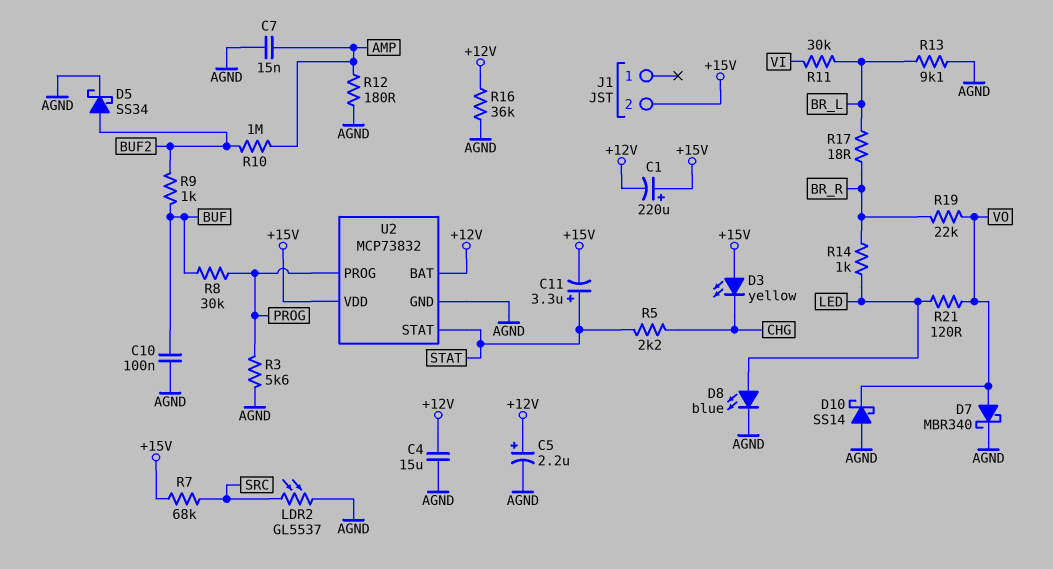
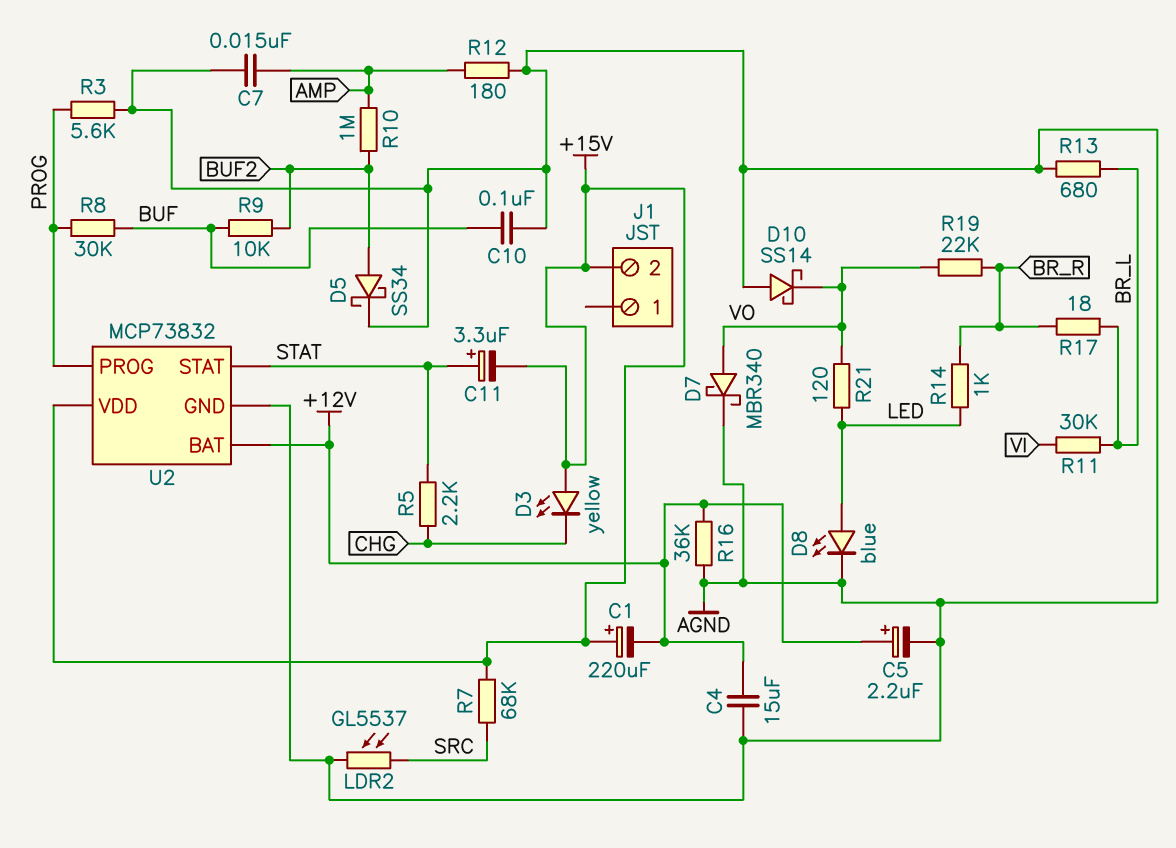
R9: 1k (BUF, BUF2) -> 10k (BUF, BUF2)
R13: 9.1k (AGND, BR_L) -> 680 (AGND, BR_L)

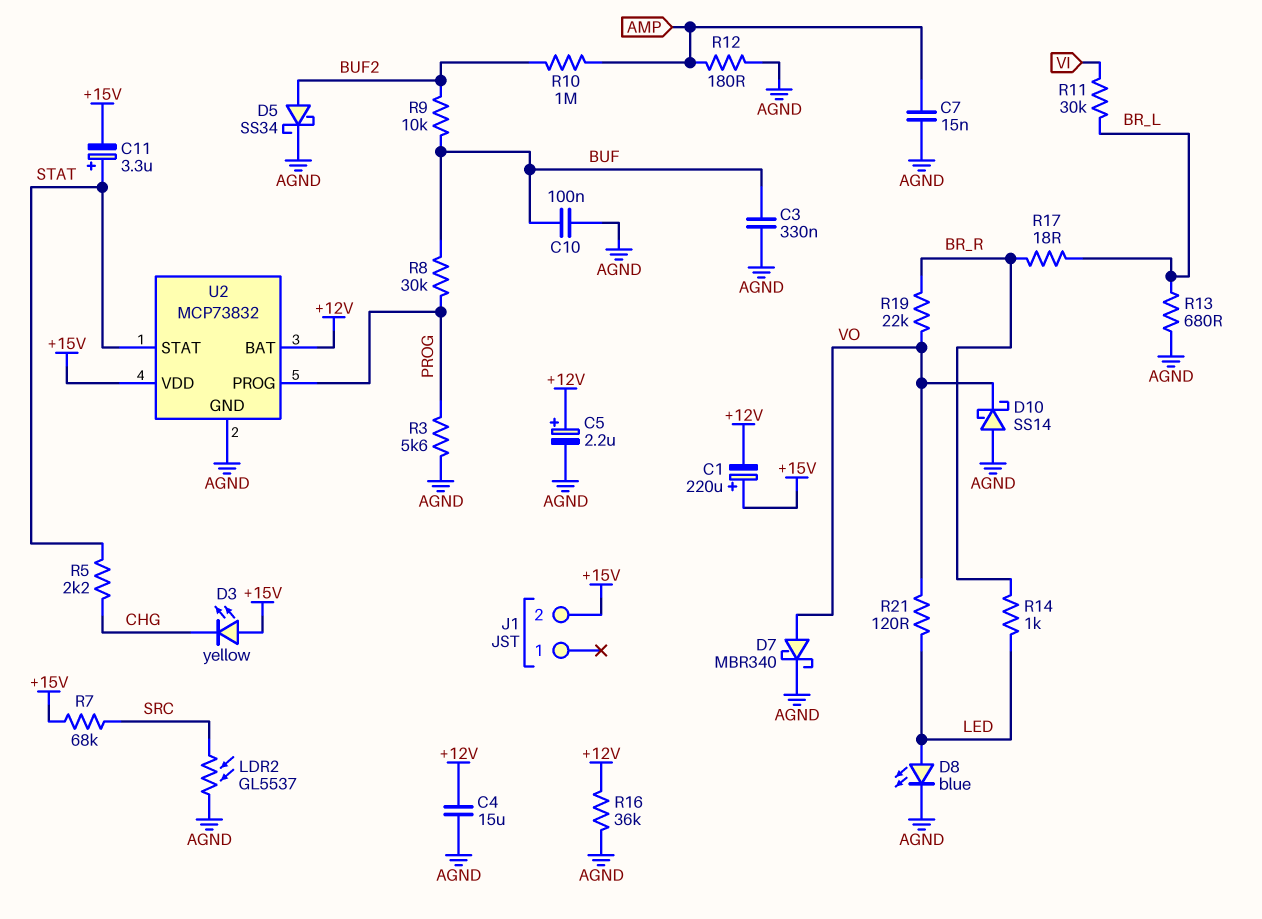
C3: none -> 330nF (AGND, BUF)

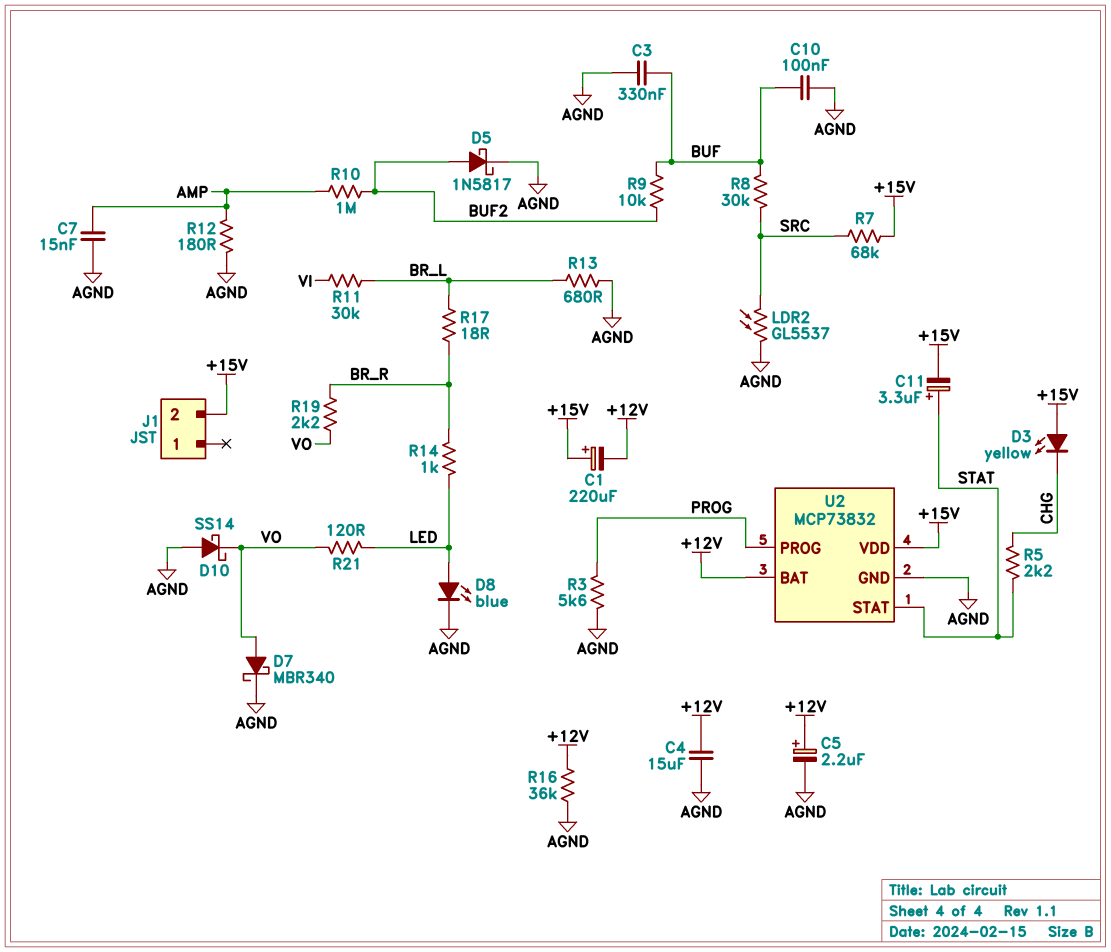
D5: schottky SS34 (A BUF2, K AGND) -> schottky 1N5817 (A BUF2, K AGND)
R8: 30k (BUF, PROG) -> 30k (BUF, SRC)
R19: 22k (BR_R, VO) -> 2.2k (BR_R, VO)

